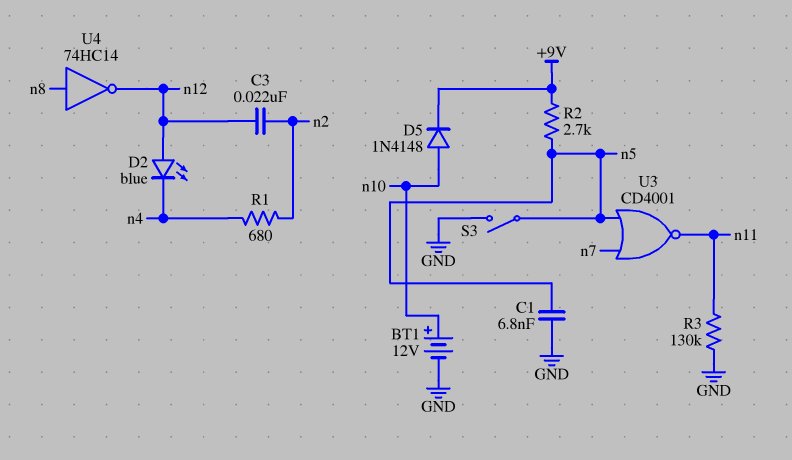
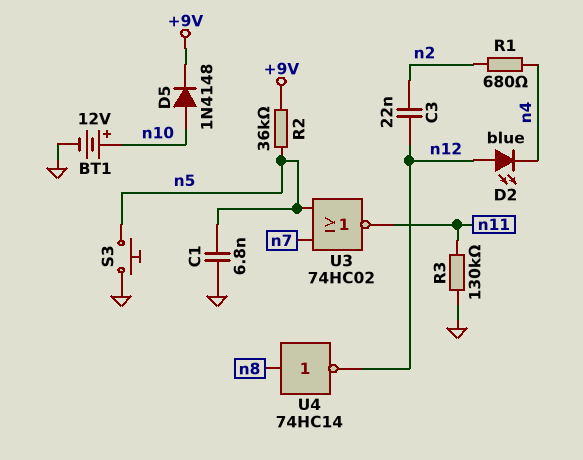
R2: 2.7k (+9V, n5) -> 36k (+9V, n5)
S3: switch (GND, n5) -> button (GND, n5)
U3: NOR CD4001 (in n5, in n7, out n11) -> NOR 74HC02 (in n5, in n7, out n11)

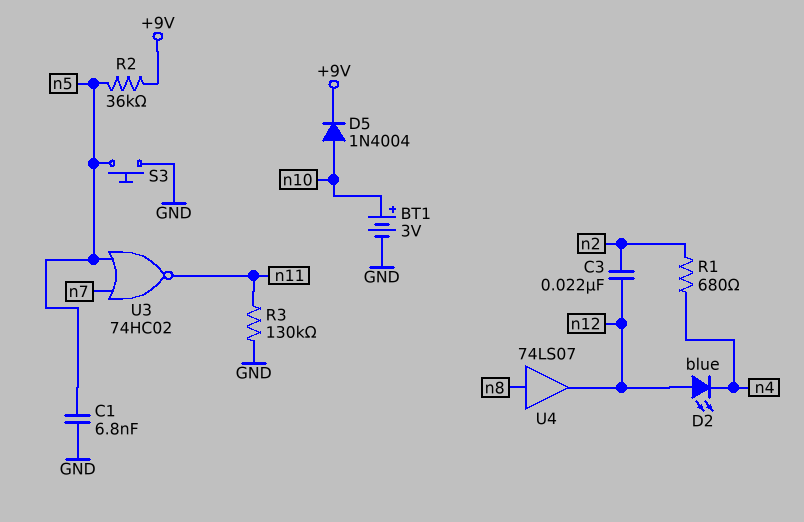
BT1: 12V (plus n10, minus GND) -> 3V (plus n10, minus GND)
D5: diode 1N4148 (A n10, K +9V) -> diode 1N4004 (A n10, K +9V)
U4: NOT 74HC14 (in n8, out n12) -> buffer 74LS07 (in n8, out n12)

